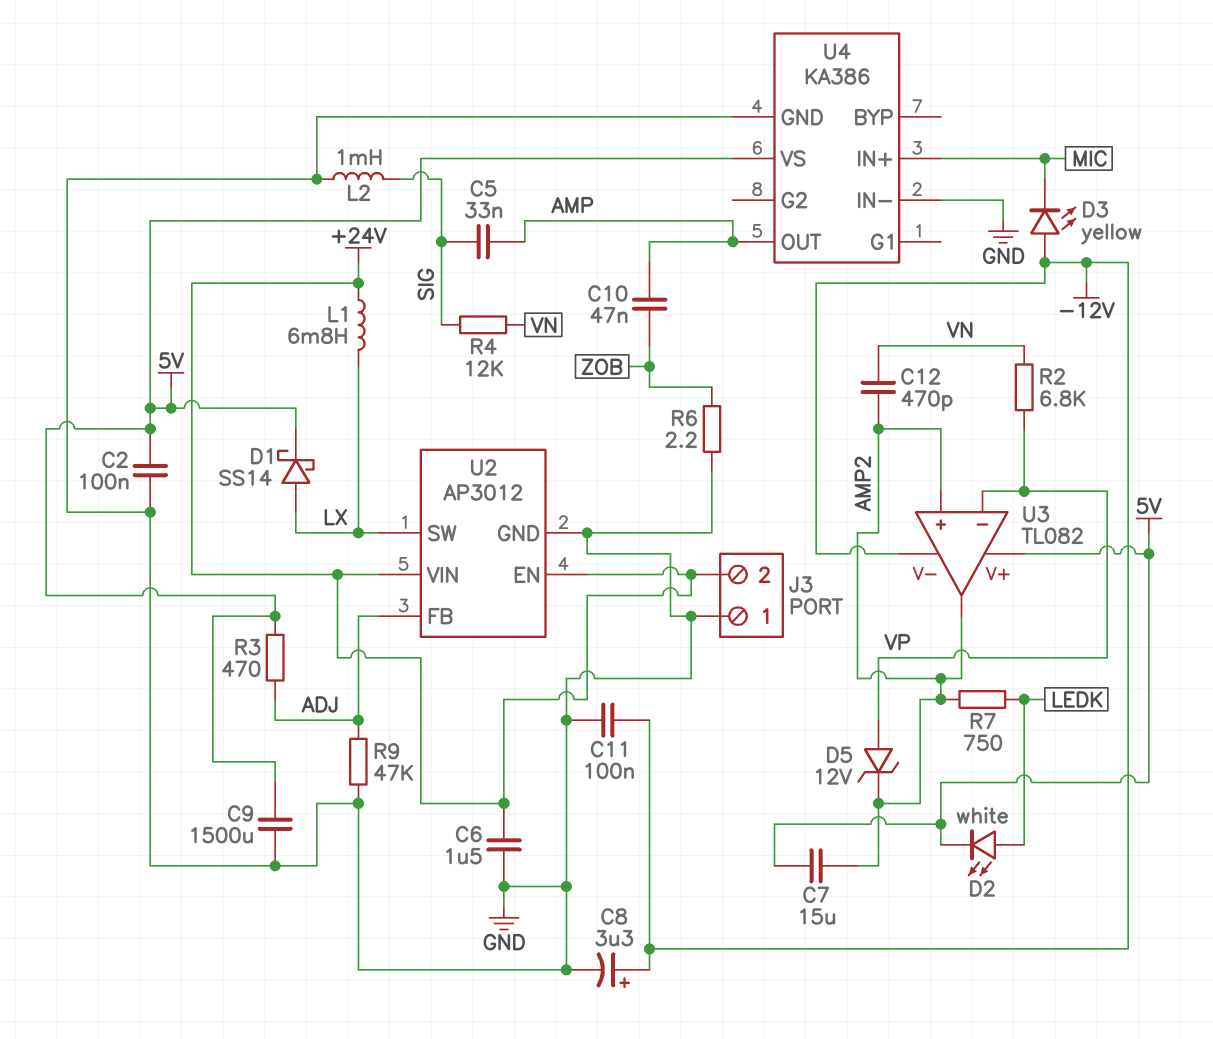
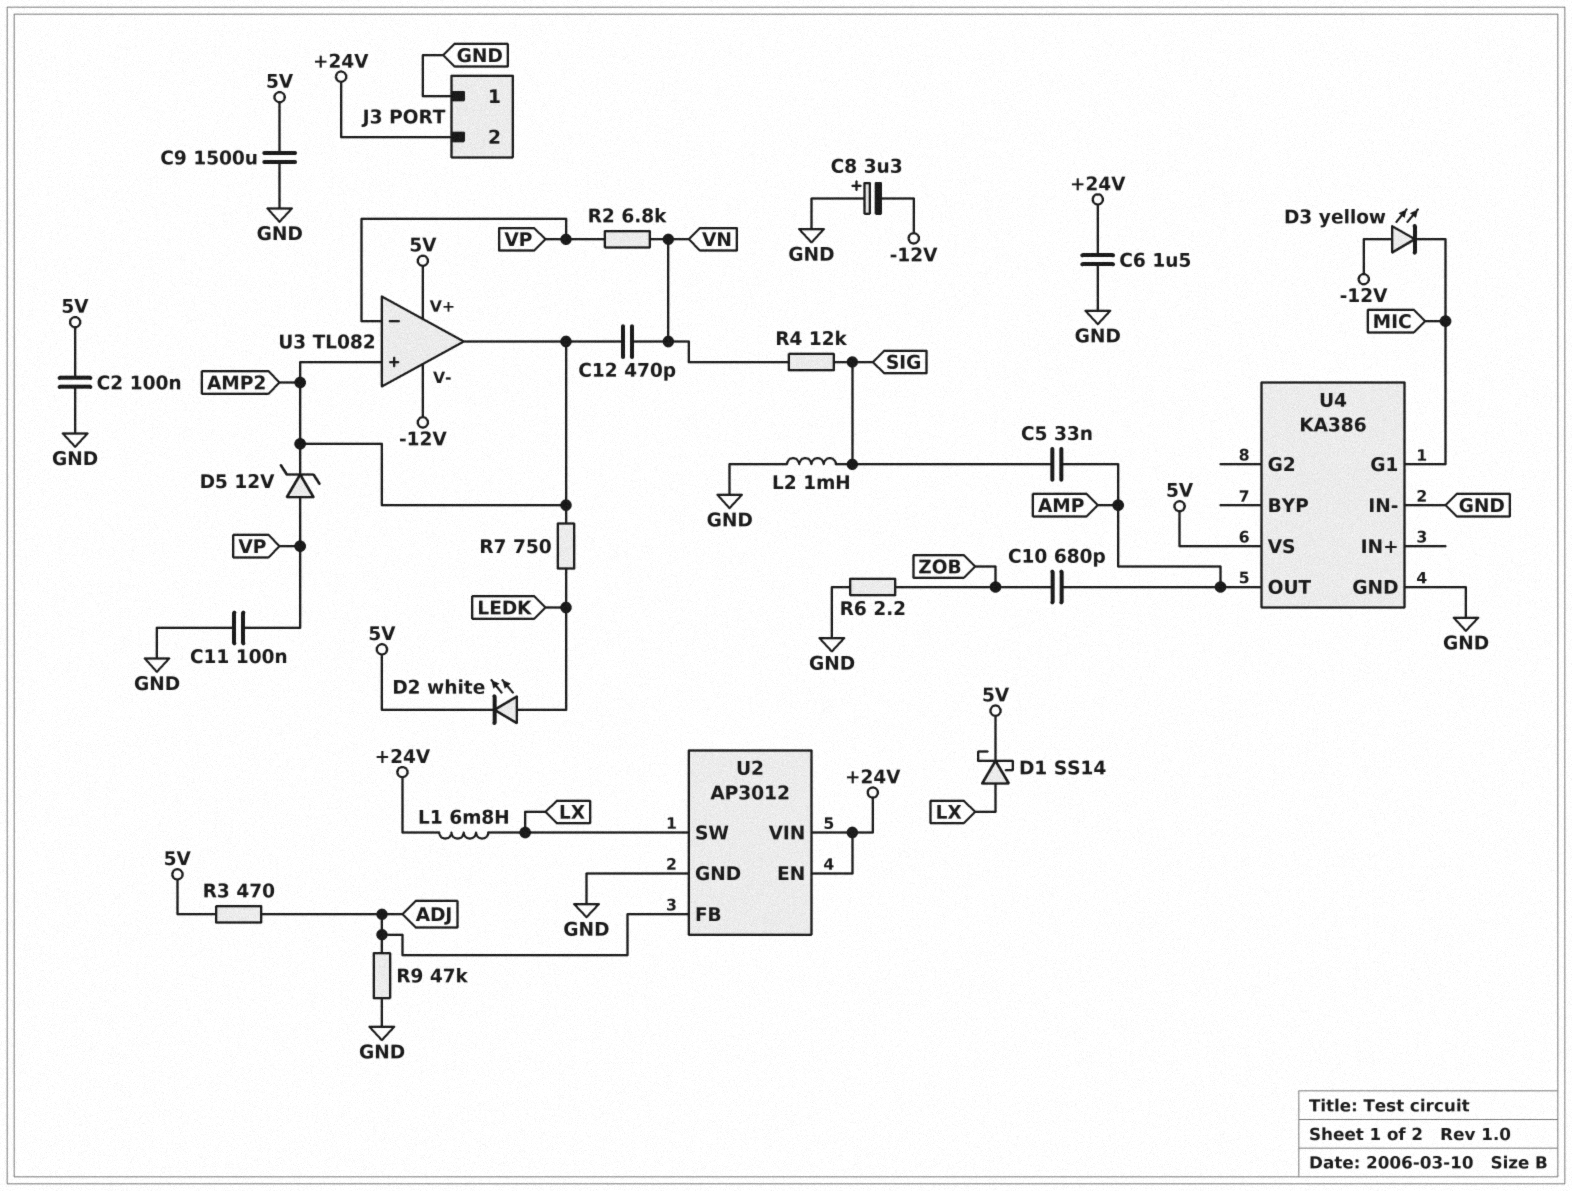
C7: 15uF (5V, AMP2) -> none
C8: 3.3uF (plus -12V, minus GND) -> 3.3uF (plus GND, minus -12V)
C10: 47nF (AMP, ZOB) -> 680pF (AMP, ZOB)
C11: 100nF (-12V, GND) -> 100nF (GND, VP)
U4 pin G1: none -> MIC
U4 pin IN+: MIC -> none

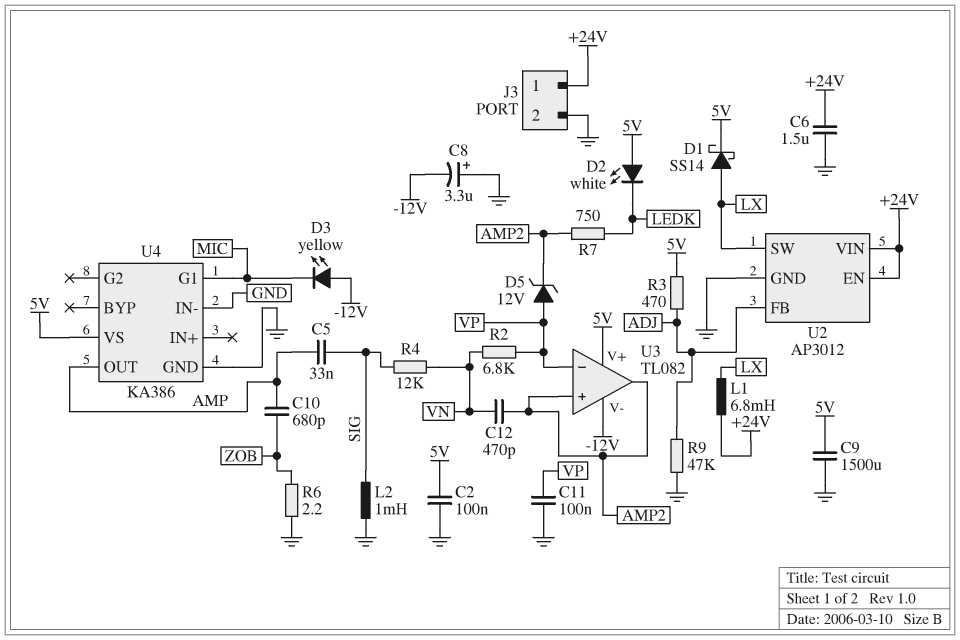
D2: LED white (A LEDK, K 5V) -> LED white (A 5V, K LEDK)
J3 pin 1: GND -> +24V
J3 pin 2: +24V -> GND

